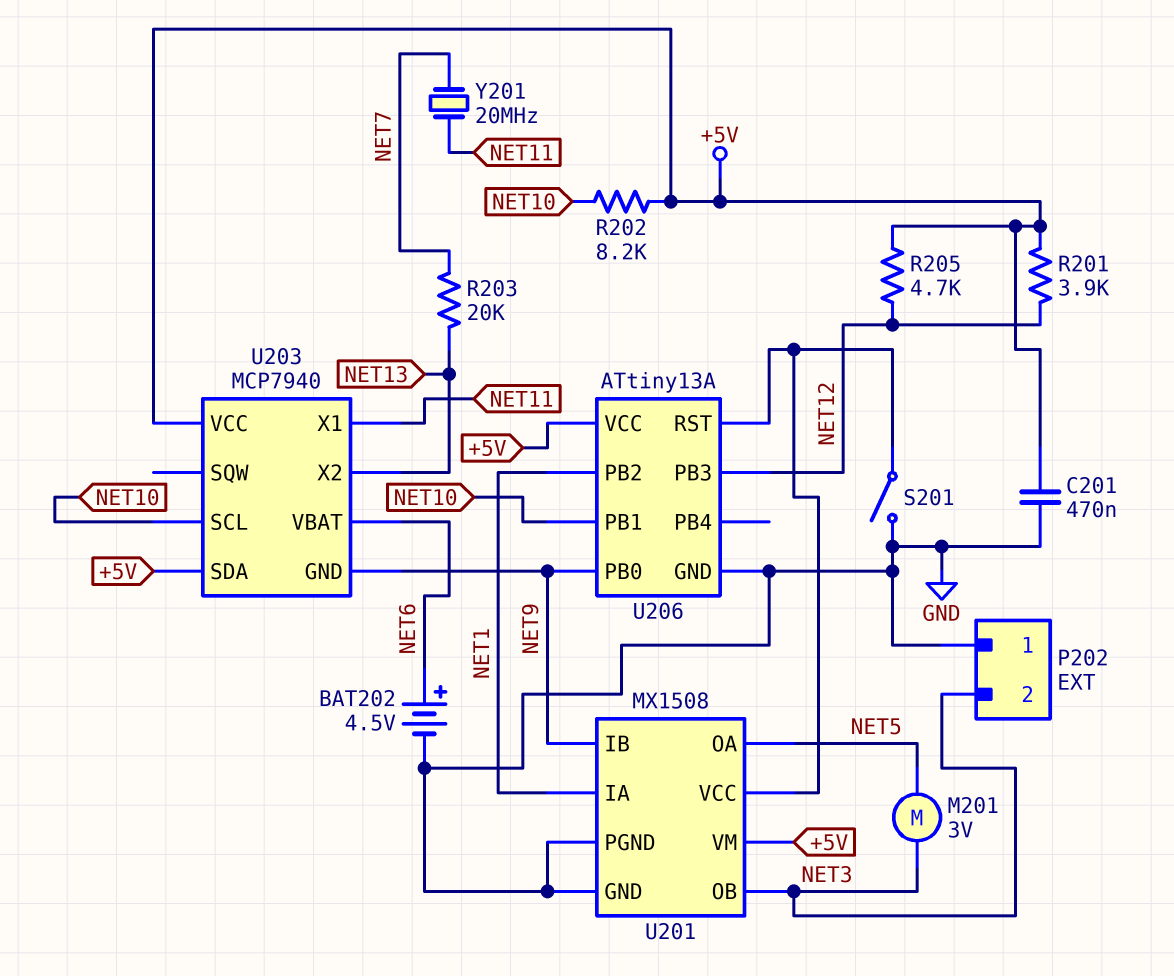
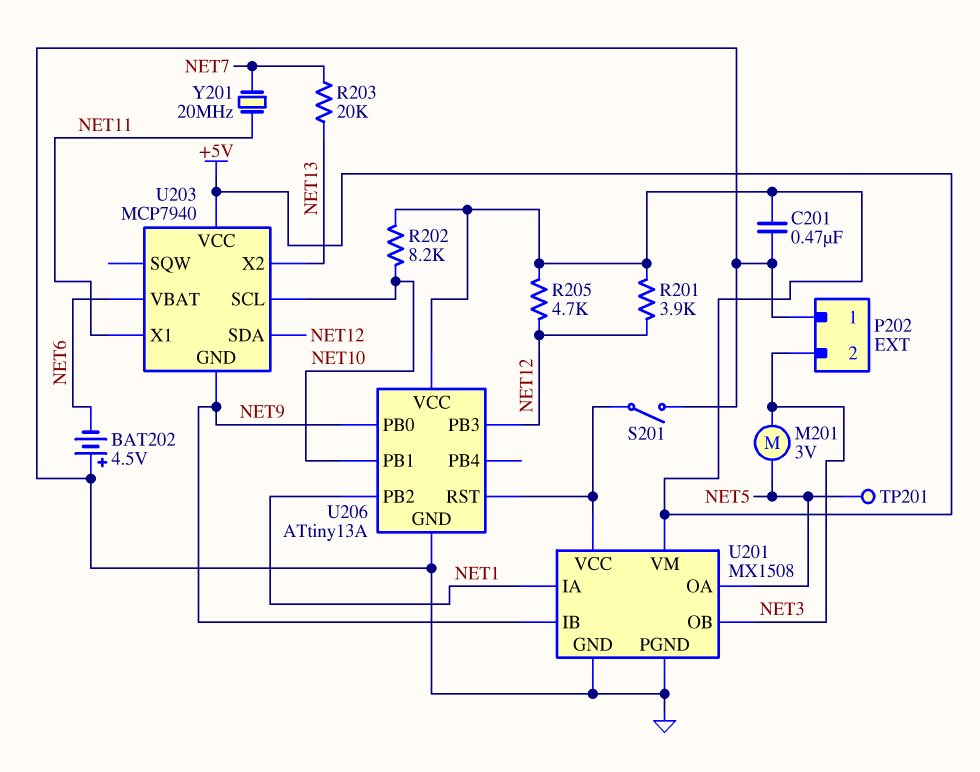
BAT202: 4.5V (plus NET6, minus GND) -> 4.5V (plus GND, minus NET6)
TP201: none -> test point (NET5)
U203 pin SDA: +5V -> NET12

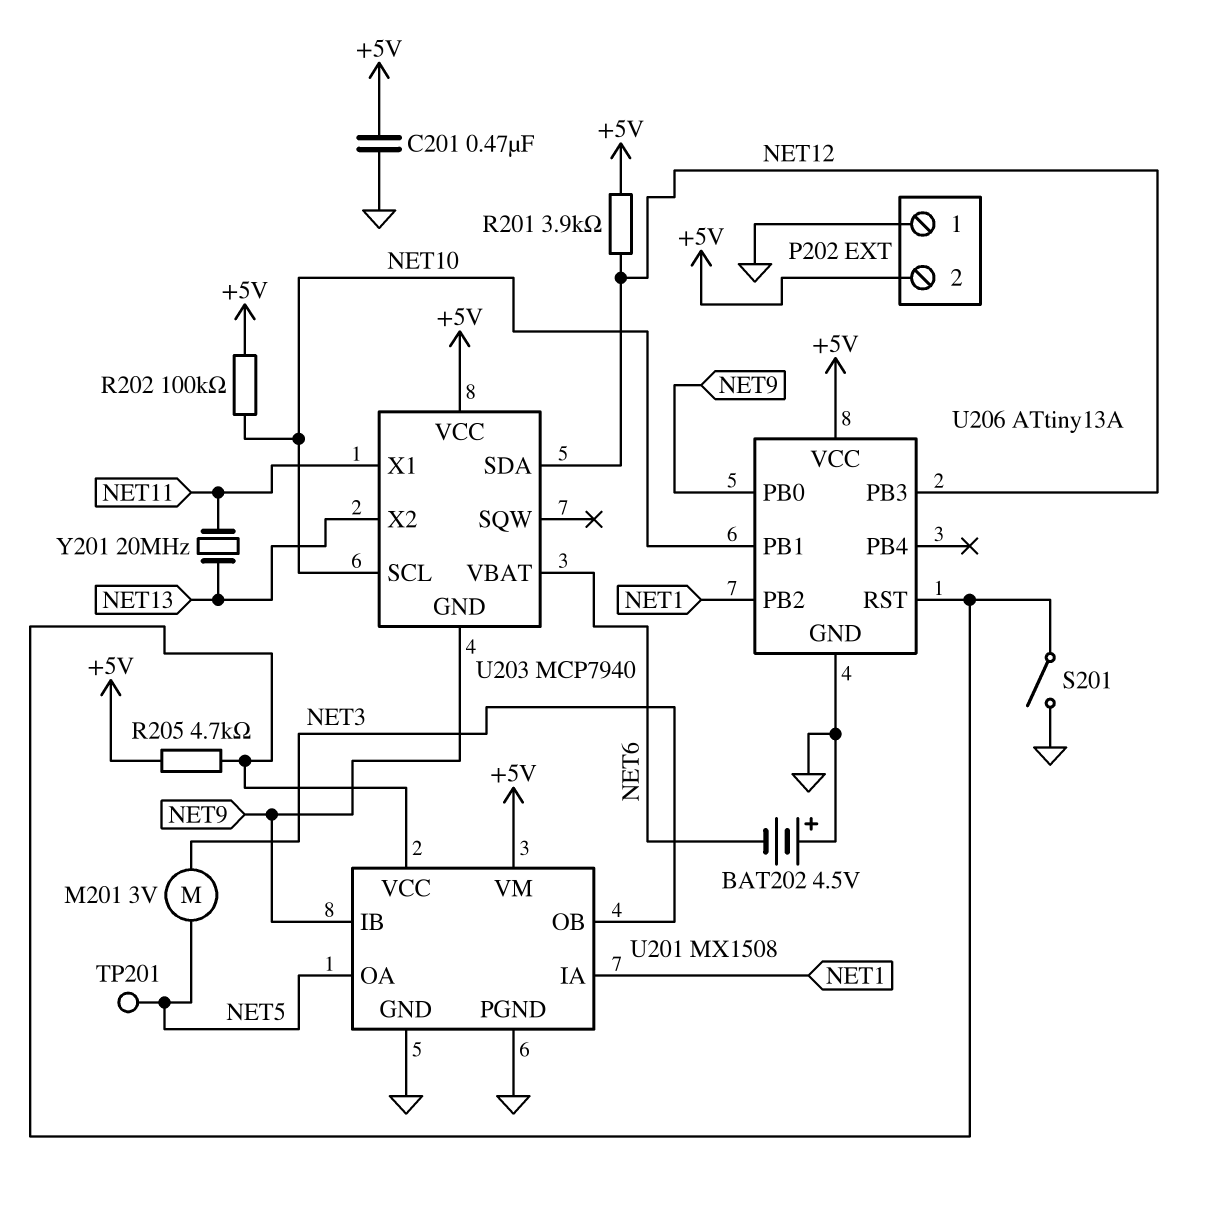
P202 pin 2: NET3 -> +5V
R202: 8.2k (+5V, NET10) -> 100k (+5V, NET10)
R203: 20k (NET7, NET13) -> none
R205: 4.7k (+5V, NET12) -> 4.7k (+5V, U201/VCC)
Y201: 20MHz (NET7, NET11) -> 20MHz (NET11, NET13)

